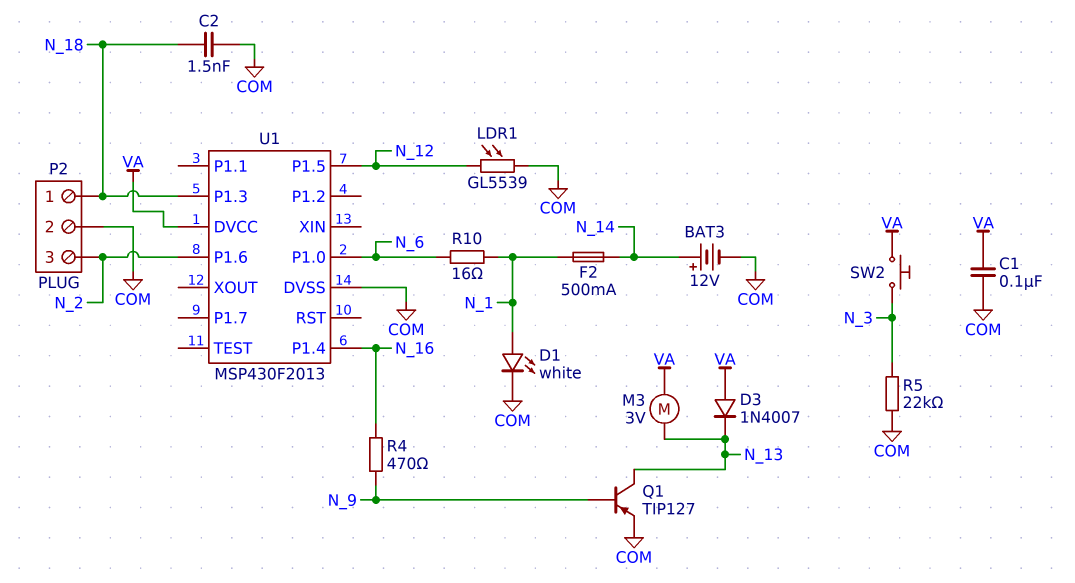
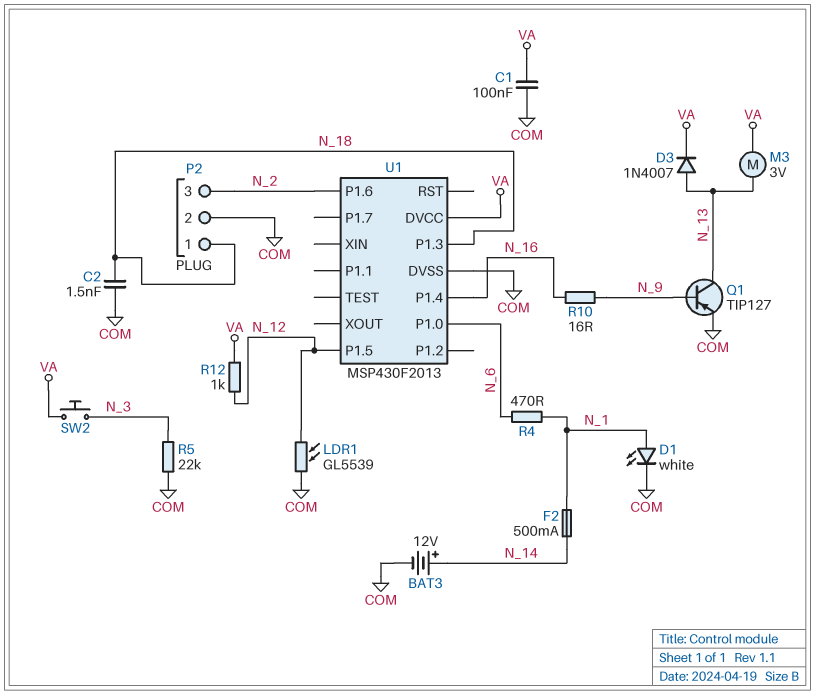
D3: diode 1N4007 (A VA, K N_13) -> diode 1N4007 (A N_13, K VA)
R4: 470 (N_9, N_16) -> 470 (N_1, N_6)
R10: 16 (N_1, N_6) -> 16 (N_9, N_16)
R12: none -> 1k (N_12, VA)

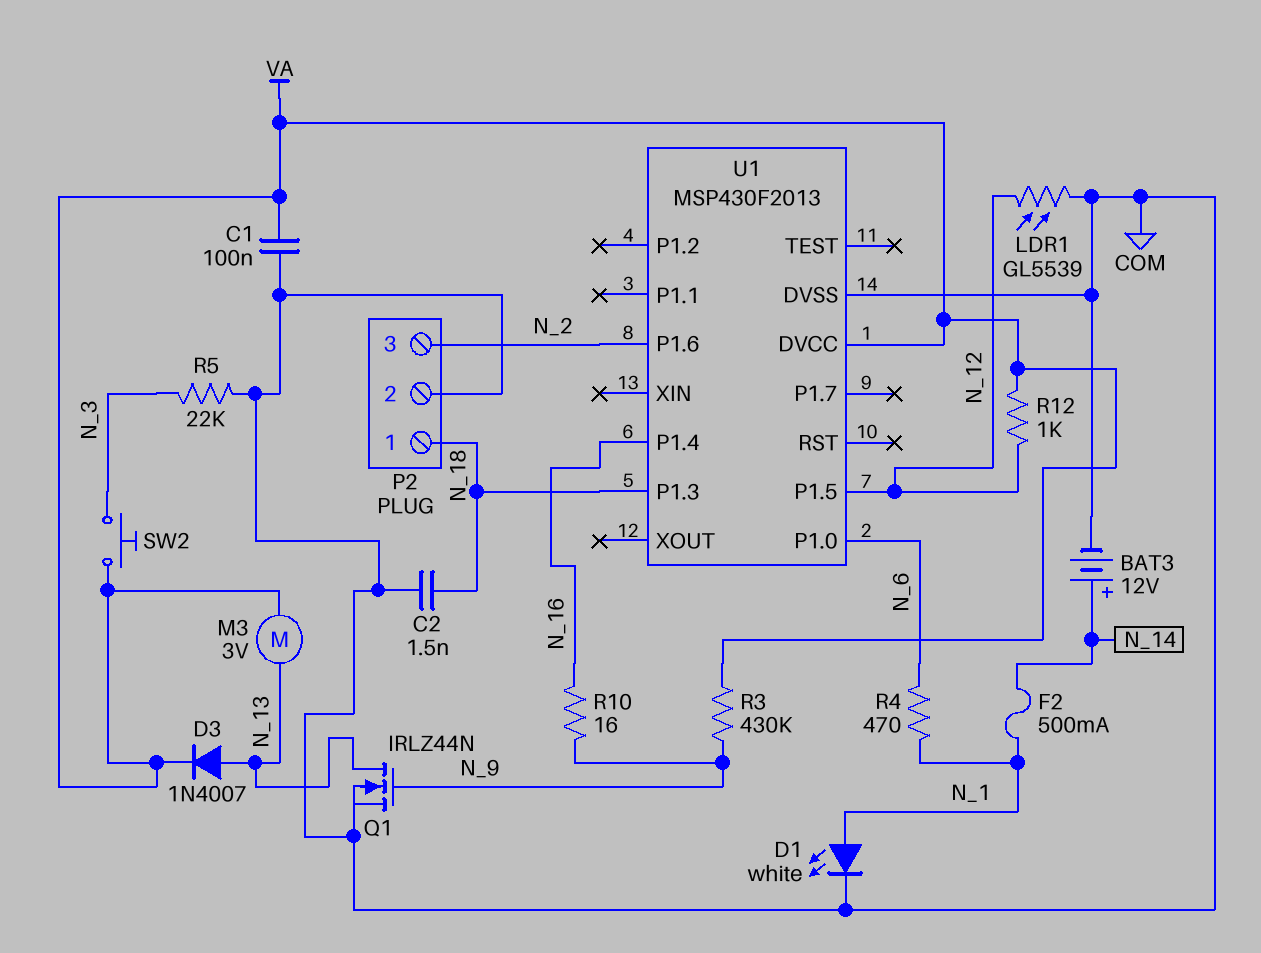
Q1: PNP TIP127 (B N_9, C N_13, E COM) -> NMOS IRLZ44N (G N_9, D N_13, S COM)
R3: none -> 430k (N_9, VA)

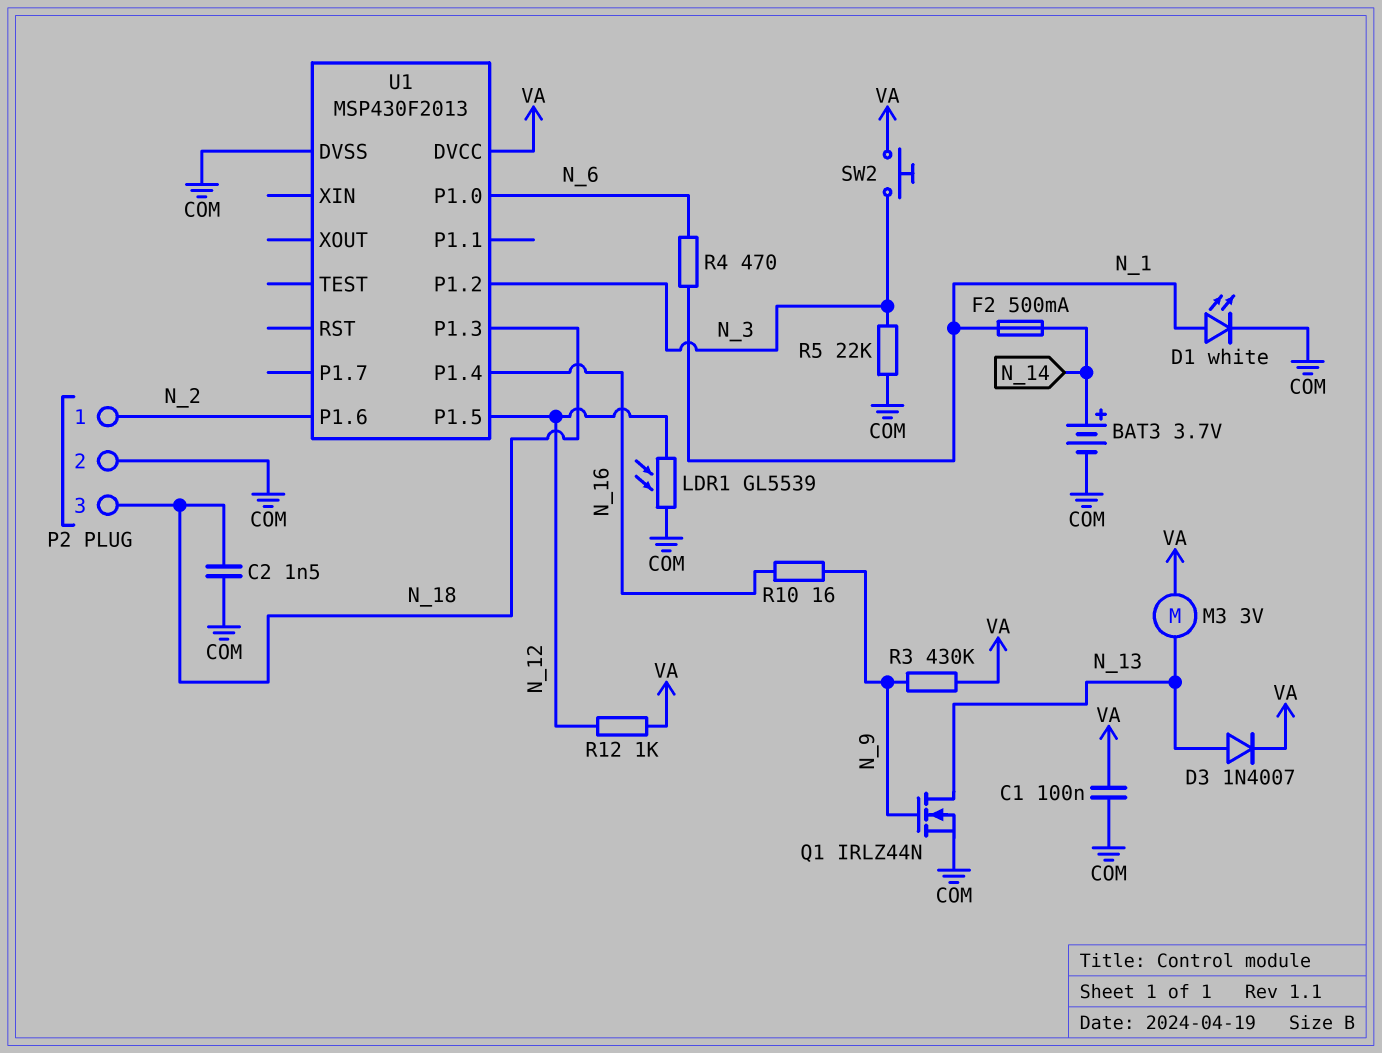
BAT3: 12V (plus N_14, minus COM) -> 3.7V (plus N_14, minus COM)
P2 pin 1: N_18 -> N_2
P2 pin 3: N_2 -> N_18
U1 pin P1.2: none -> N_3

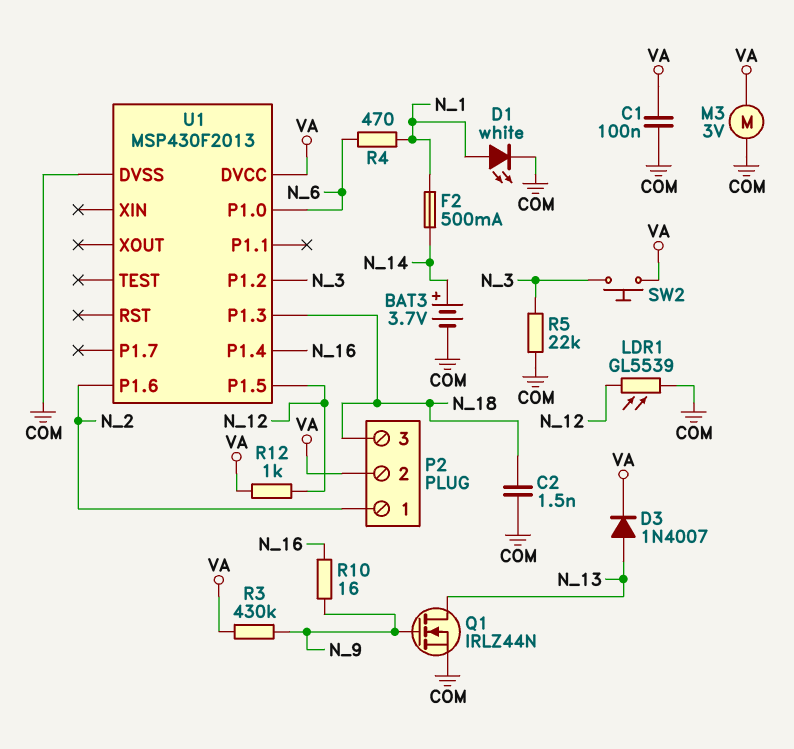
M3: motor 3V (N_13, VA) -> motor 3V (COM, VA)
P2 pin 2: COM -> VA

